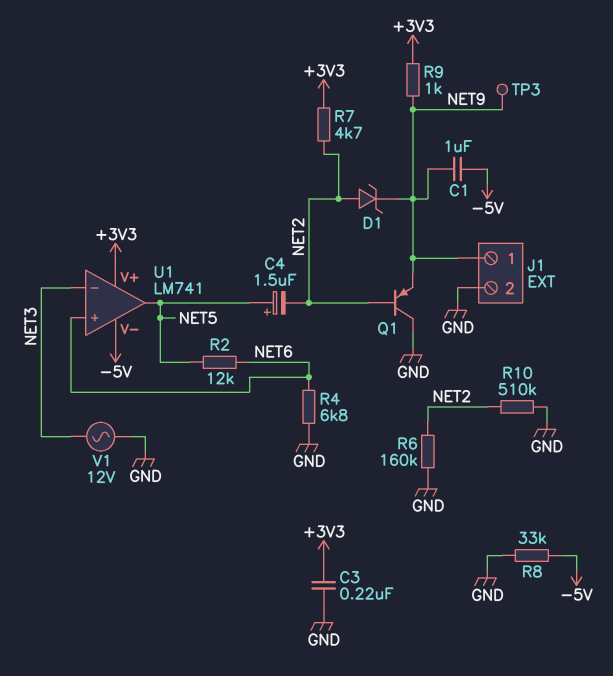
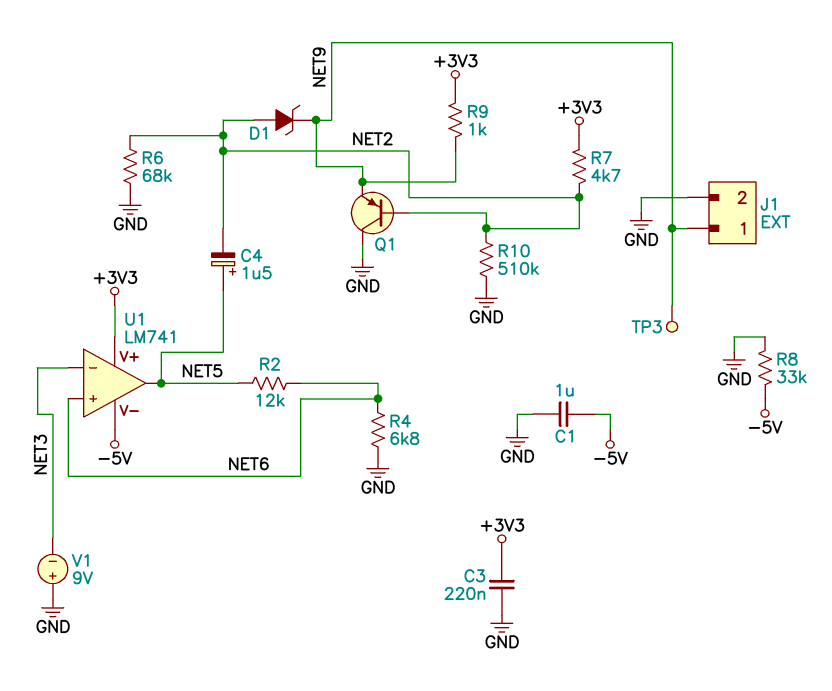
C1: 1uF (-5V, NET9) -> 1uF (-5V, GND)
R6: 160k (GND, NET2) -> 68k (GND, NET2)
V1: AC 12V (GND, NET3) -> 9V (plus GND, minus NET3)

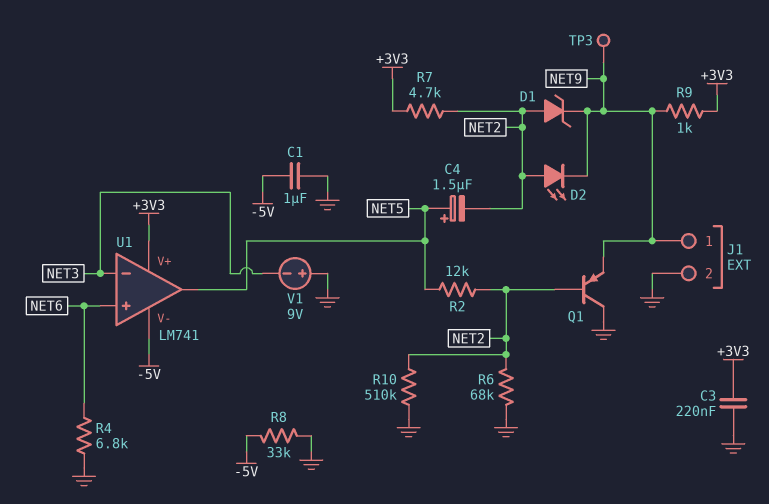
D2: none -> LED (A NET2, K NET9)
R2: 12k (NET5, NET6) -> 12k (NET2, NET5)

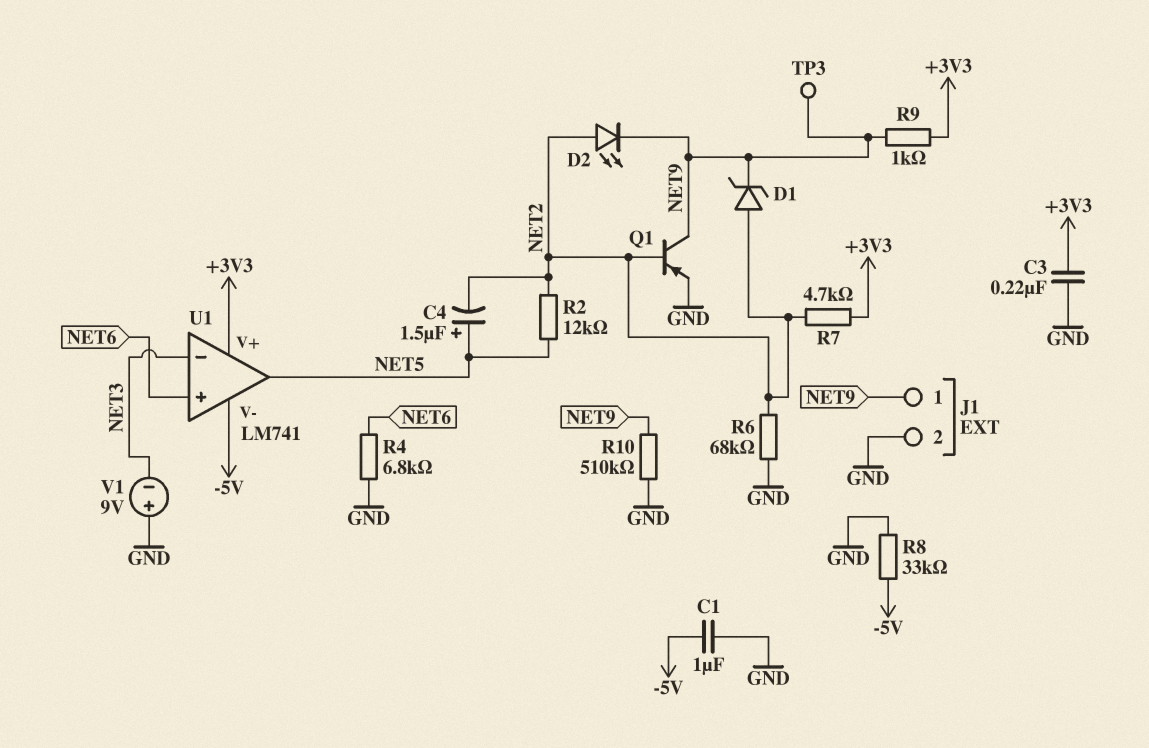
Q1: PNP (B NET2, C GND, E NET9) -> PNP (B NET2, C NET9, E GND)
R10: 510k (GND, NET2) -> 510k (GND, NET9)

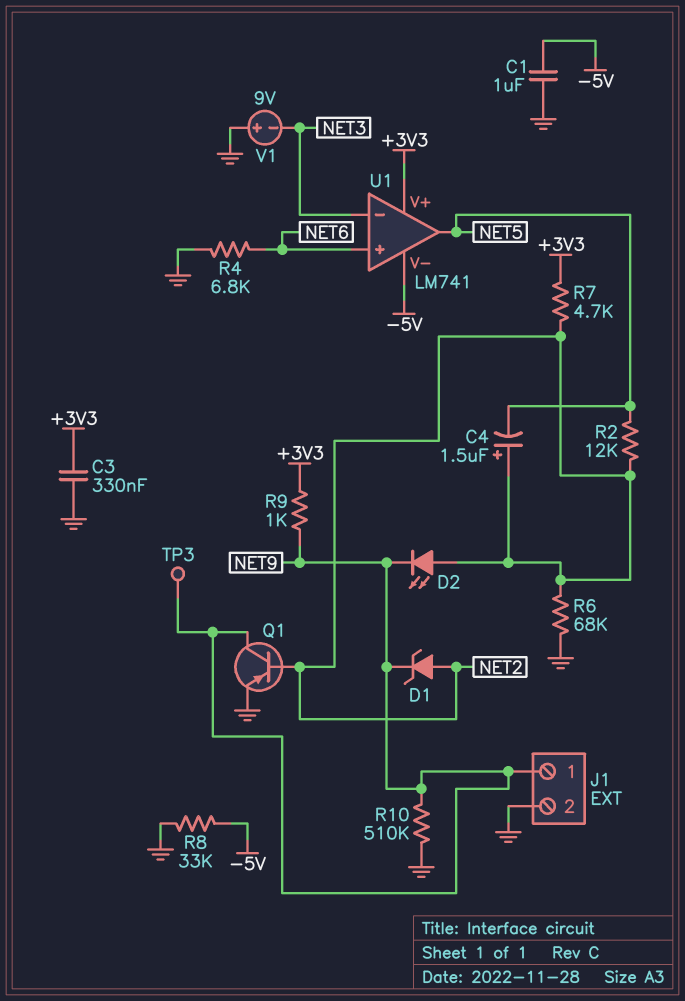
C3: 220nF (+3V3, GND) -> 330nF (+3V3, GND)
C4: 1.5uF (plus NET5, minus NET2) -> 1.5uF (plus NET2, minus NET5)

